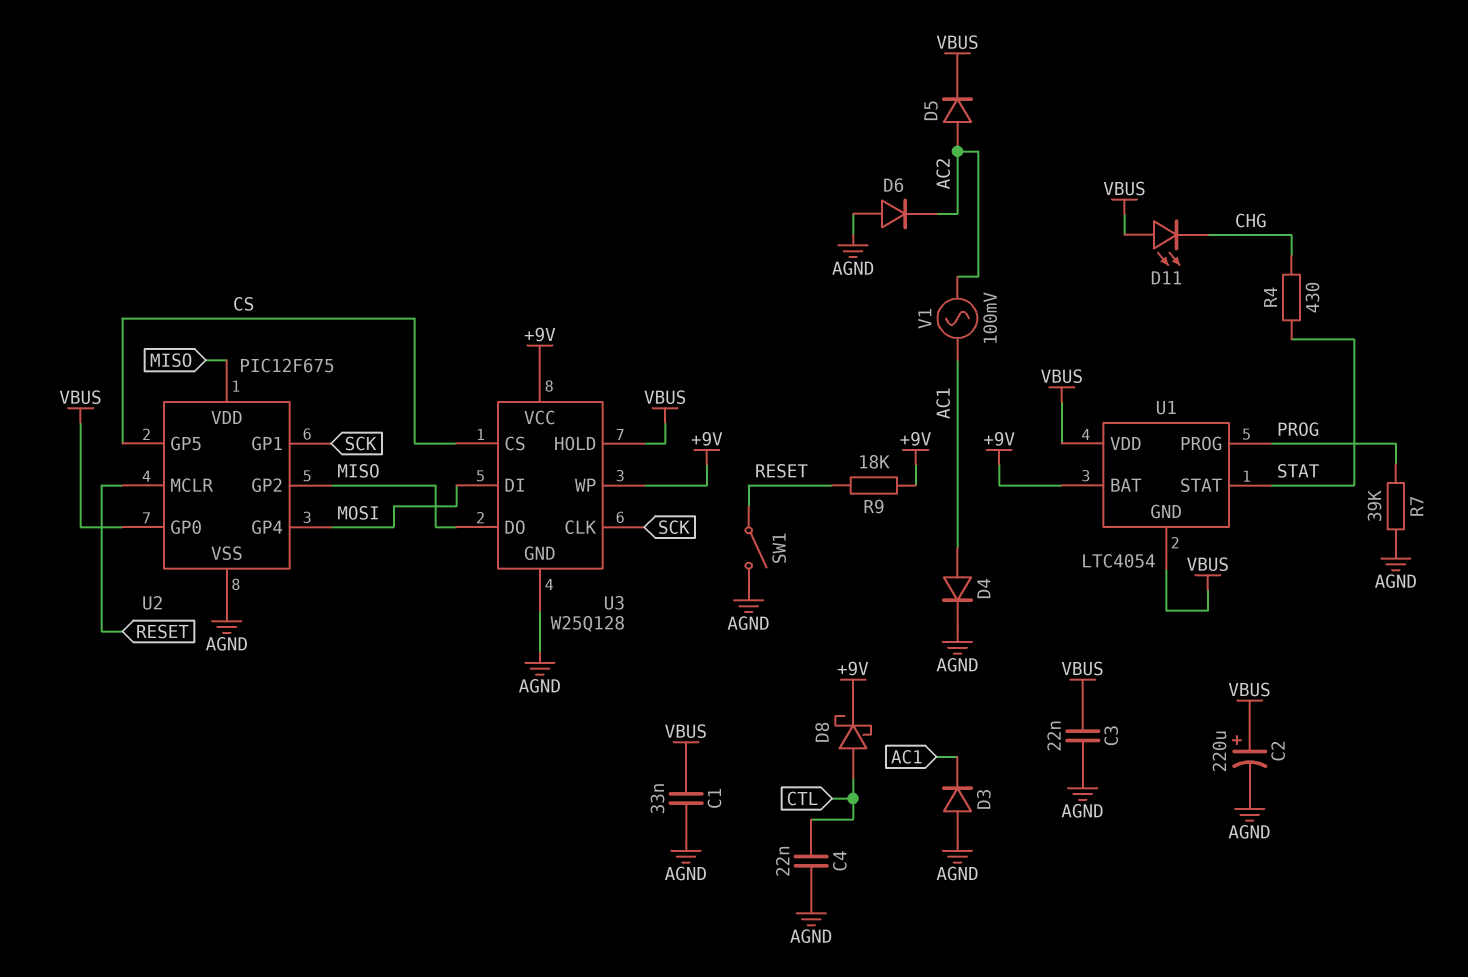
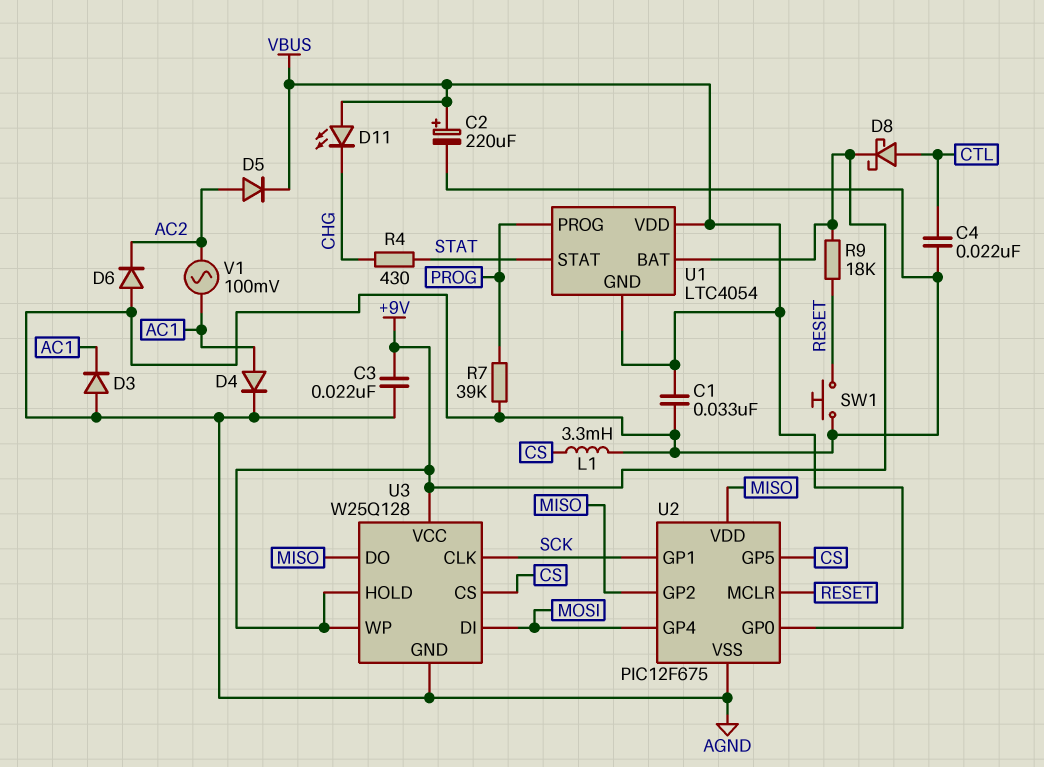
C3: 22nF (AGND, VBUS) -> 22nF (+9V, AGND)
L1: none -> 3.3mH (AGND, CS)
SW1: switch (AGND, RESET) -> button (AGND, RESET)
U3 pin HOLD: VBUS -> +9V

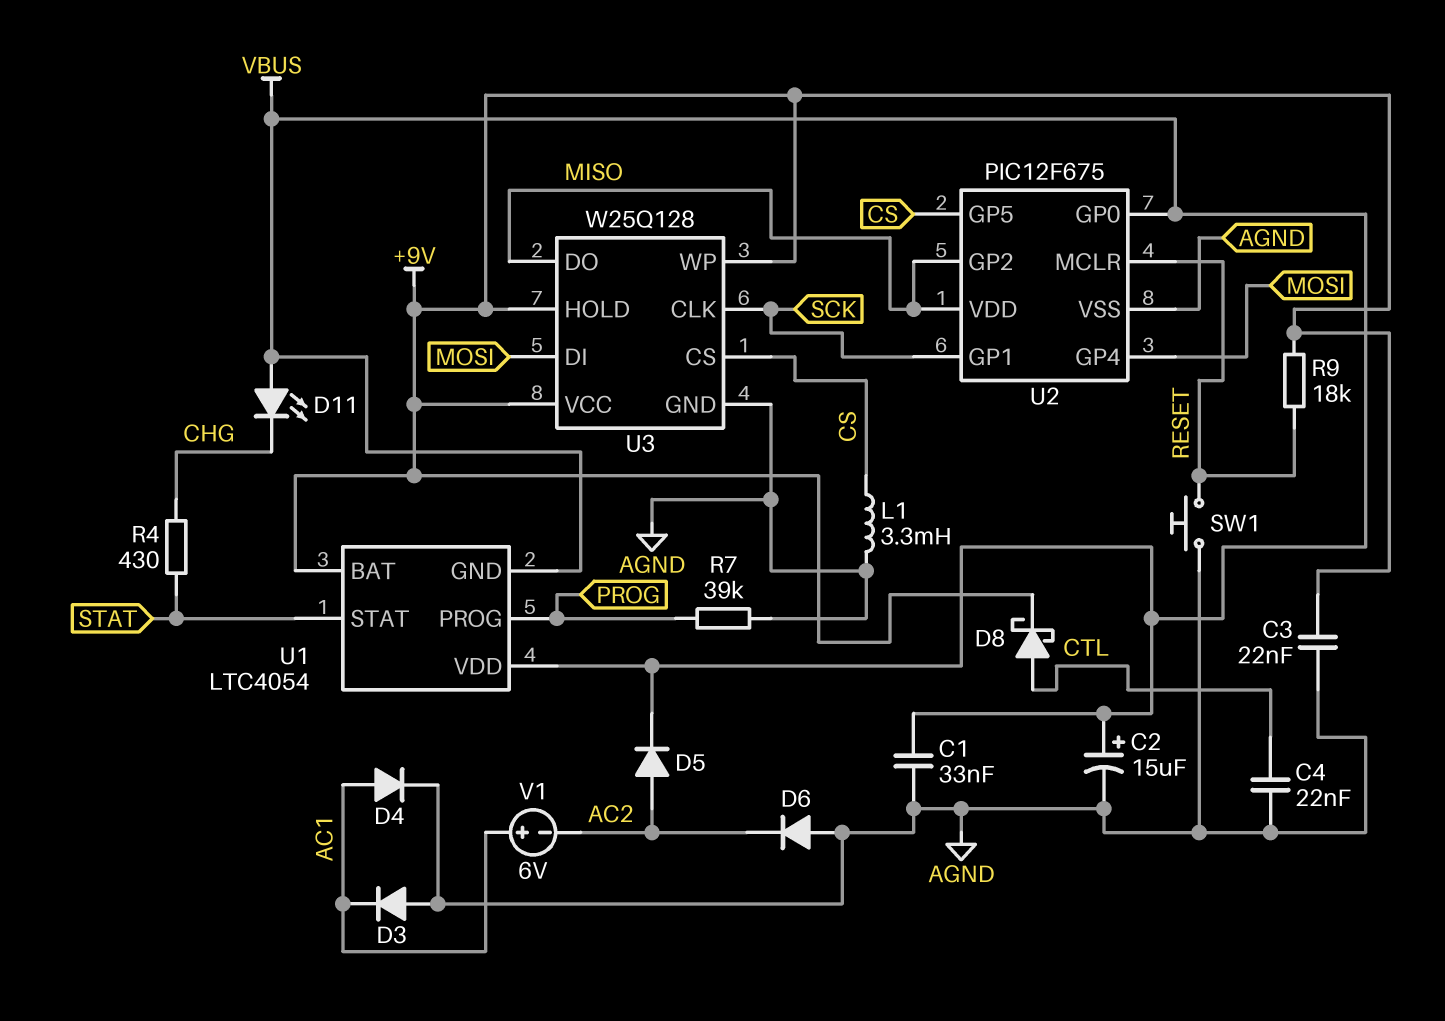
C2: 220uF (plus VBUS, minus AGND) -> 15uF (plus VBUS, minus AGND)
V1: AC 100mV (AC1, AC2) -> 6V (plus AC1, minus AC2)

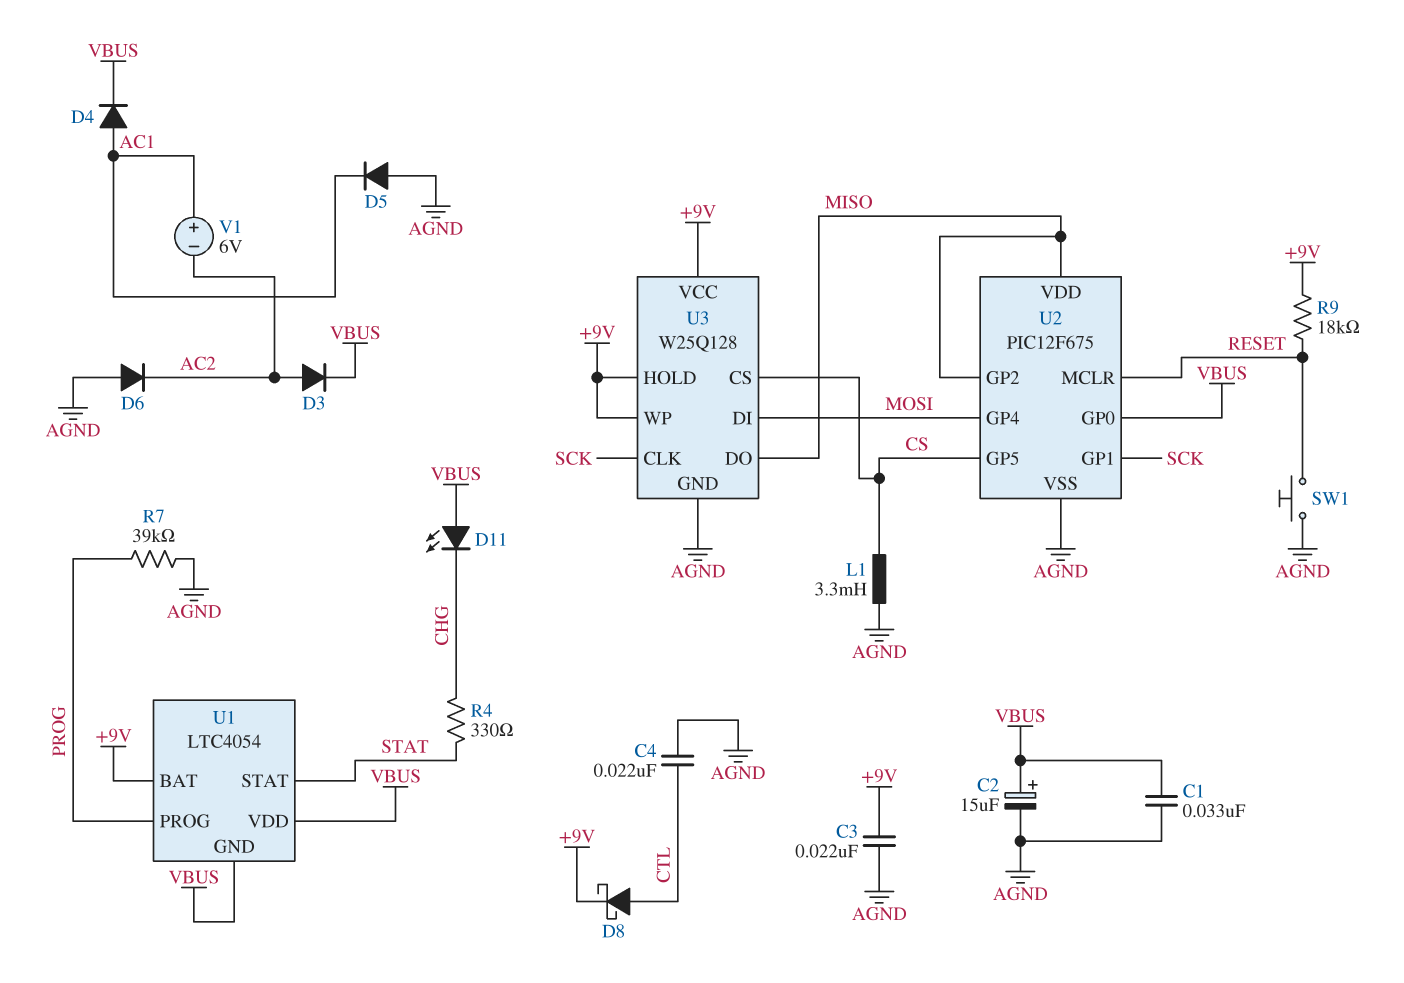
D3: diode (A AGND, K AC1) -> diode (A AC2, K VBUS)
D4: diode (A AC1, K AGND) -> diode (A AC1, K VBUS)
D5: diode (A AC2, K VBUS) -> diode (A AGND, K AC1)
R4: 430 (CHG, STAT) -> 330 (CHG, STAT)

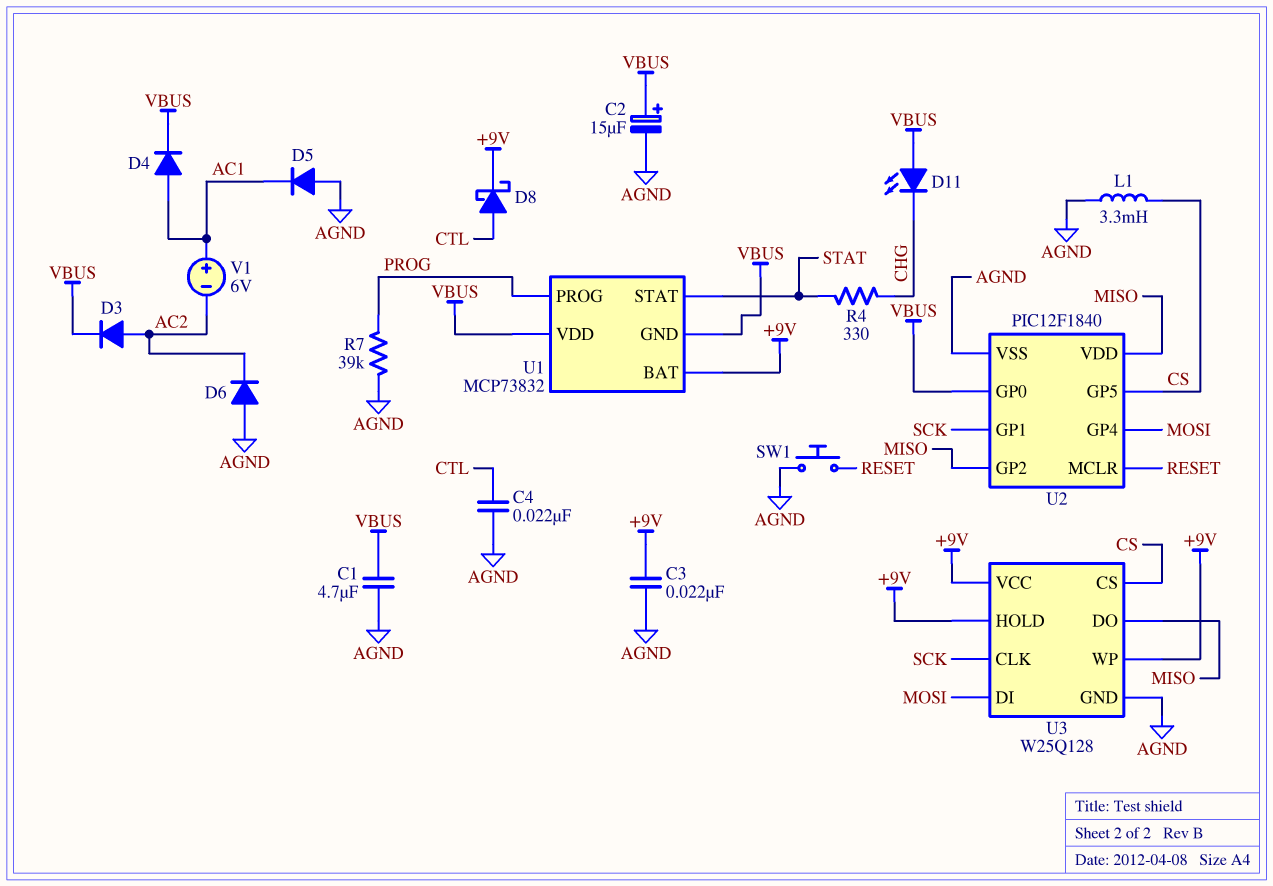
C1: 33nF (AGND, VBUS) -> 4.7uF (AGND, VBUS)
R9: 18k (+9V, RESET) -> none
U1: LTC4054 -> MCP73832
U2: PIC12F675 -> PIC12F1840

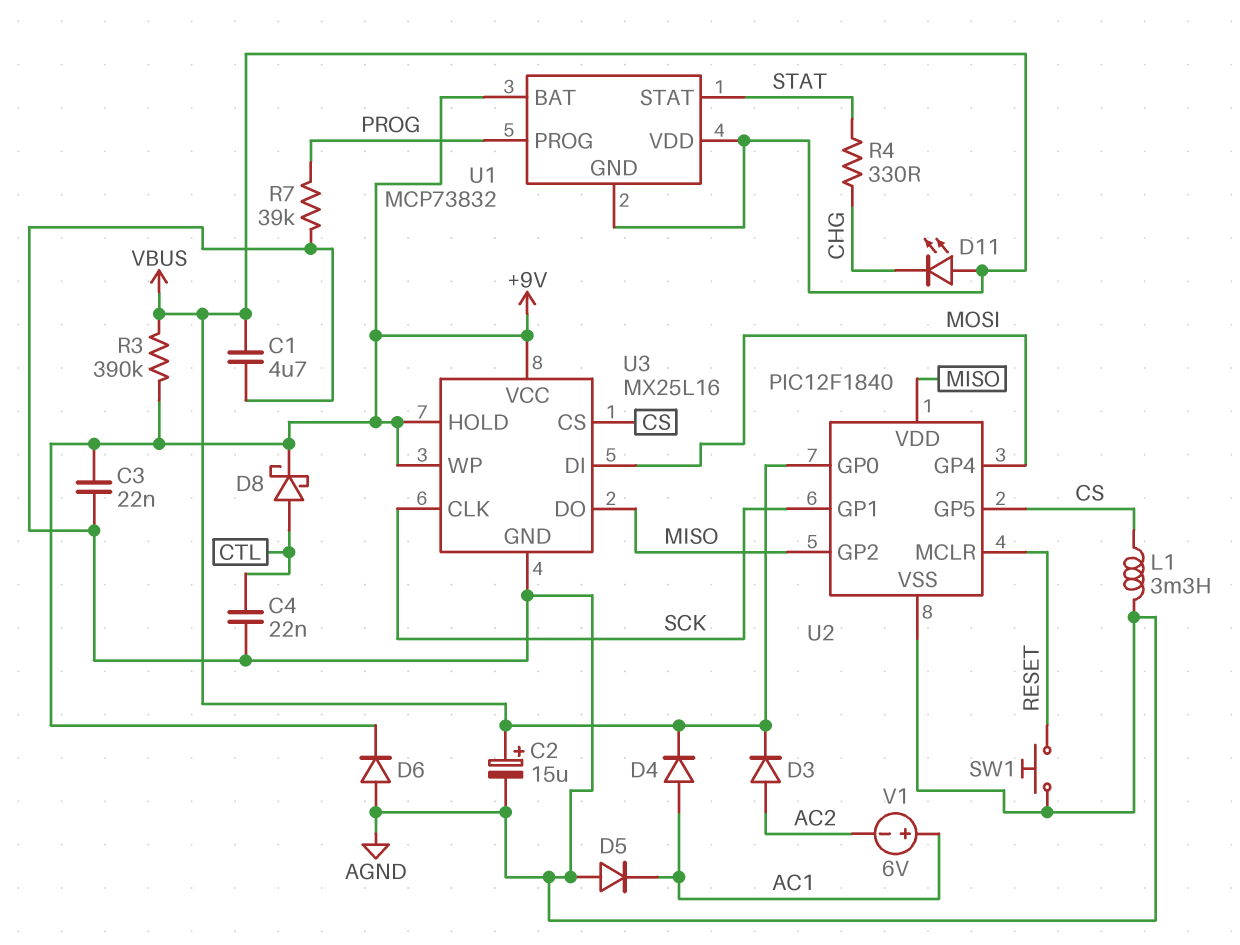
D6: diode (A AGND, K AC2) -> diode (A AGND, K +9V)
R3: none -> 390k (+9V, VBUS)
U3: W25Q128 -> MX25L16

